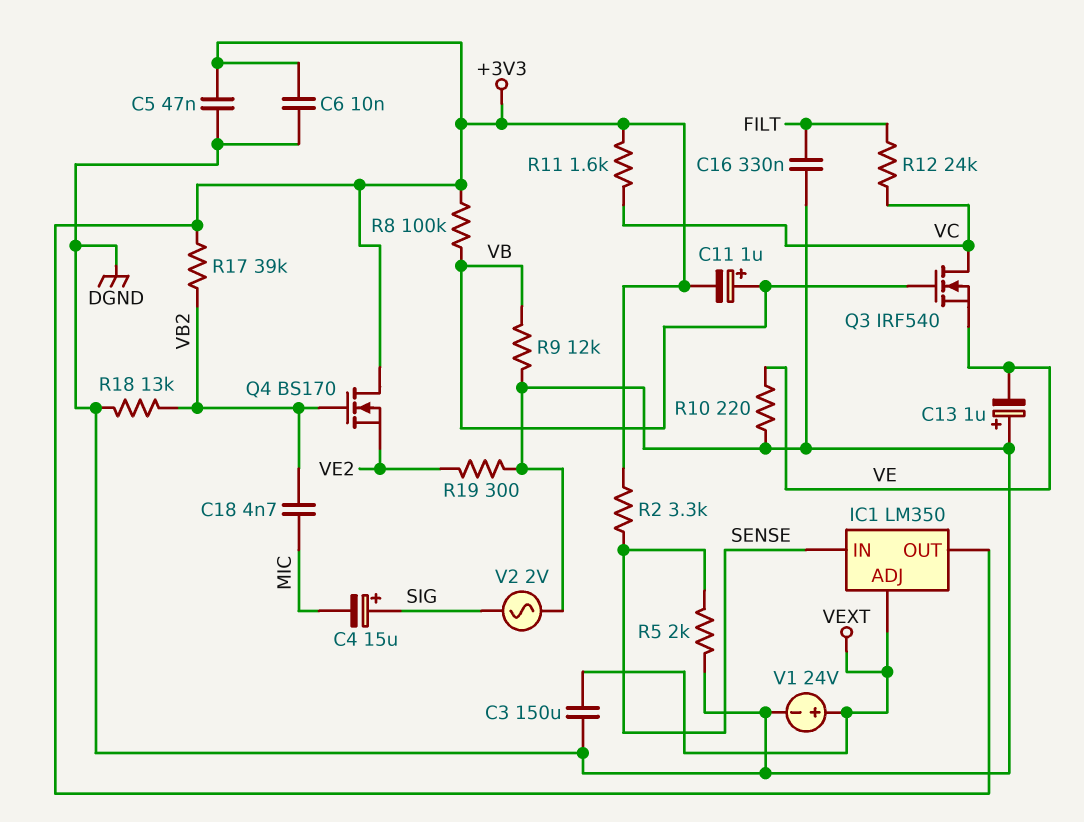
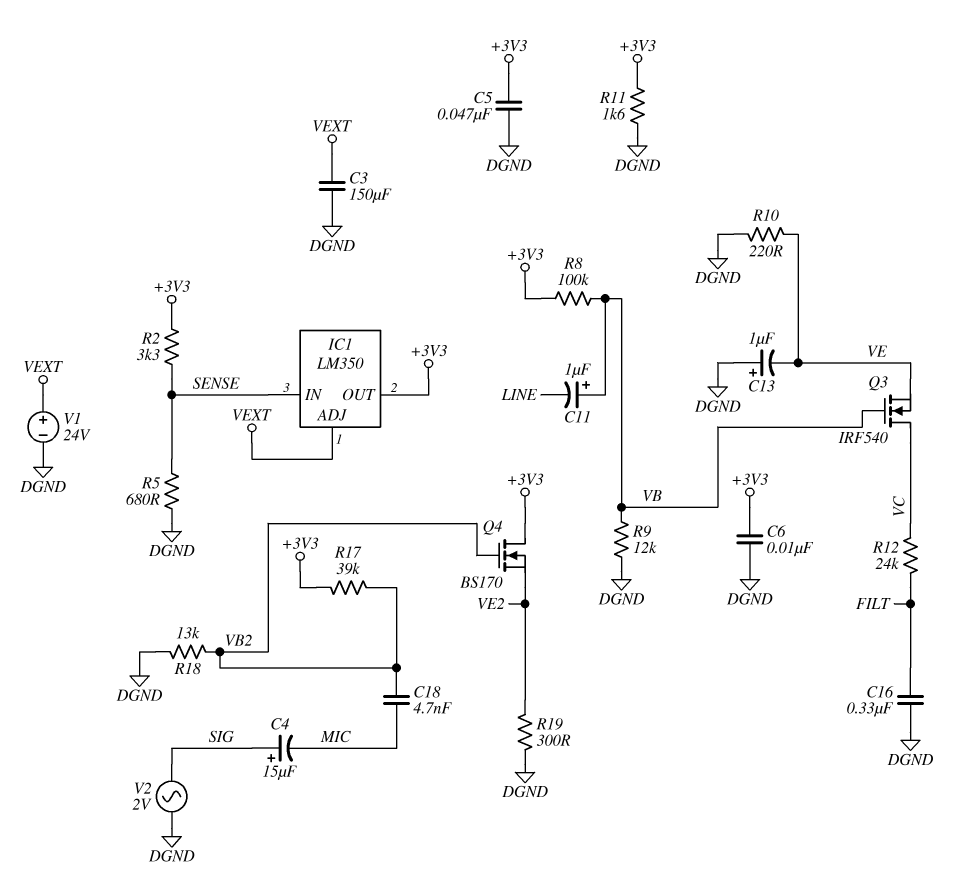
C11: 1uF (plus VB, minus +3V3) -> 1uF (plus VB, minus LINE)
R5: 2k (DGND, SENSE) -> 680 (DGND, SENSE)
R11: 1.6k (+3V3, VC) -> 1.6k (+3V3, DGND)

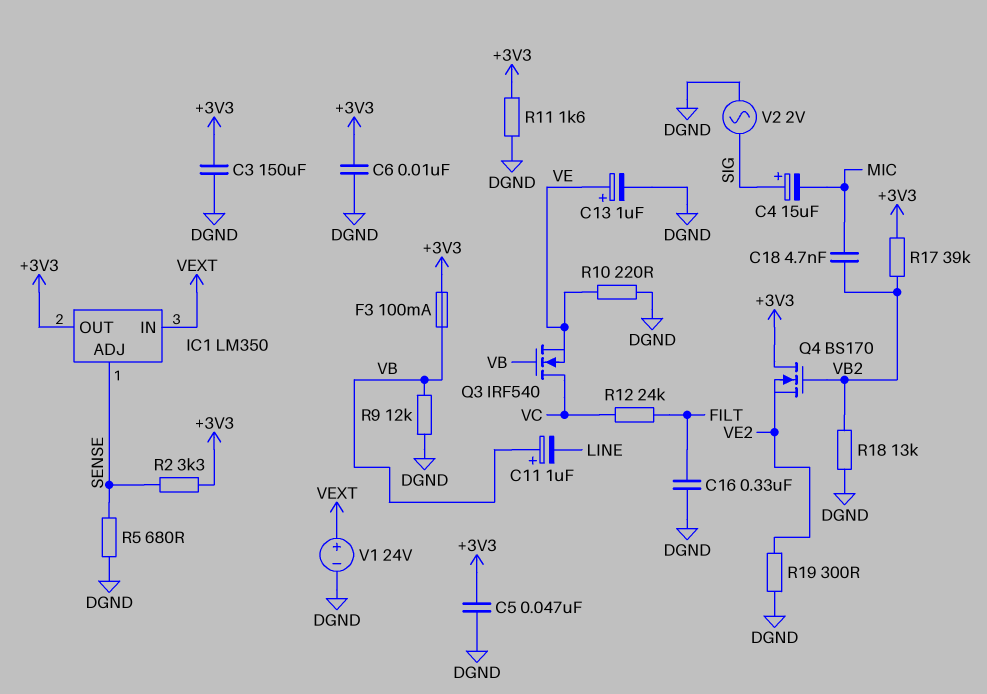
C3: 150uF (DGND, VEXT) -> 150uF (+3V3, DGND)
C13: 1uF (plus DGND, minus VE) -> 1uF (plus VE, minus DGND)
F3: none -> 100mA (+3V3, VB)
IC1 pin ADJ: VEXT -> SENSE
IC1 pin IN: SENSE -> VEXT
R8: 100k (+3V3, VB) -> none

